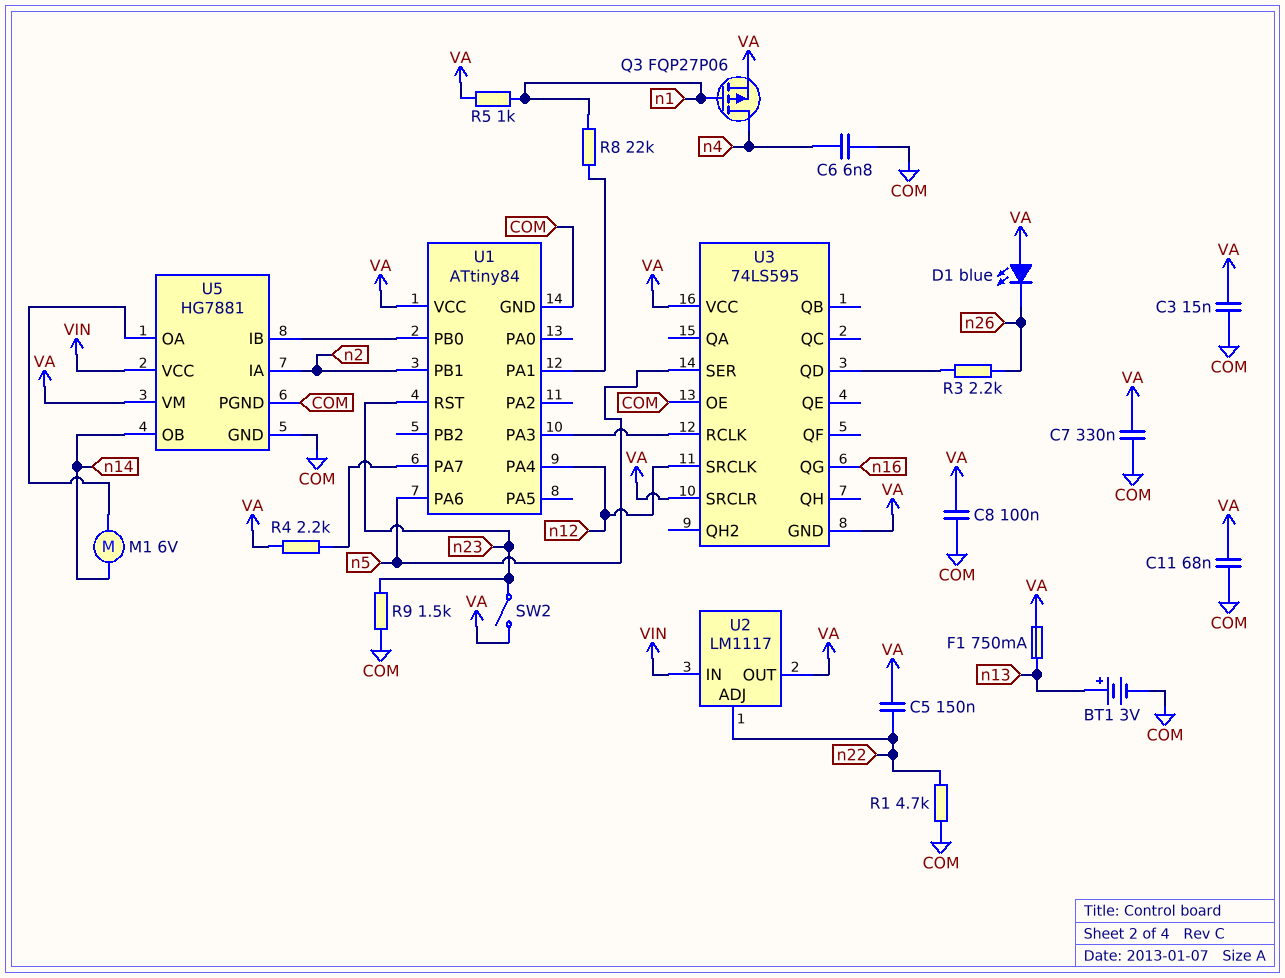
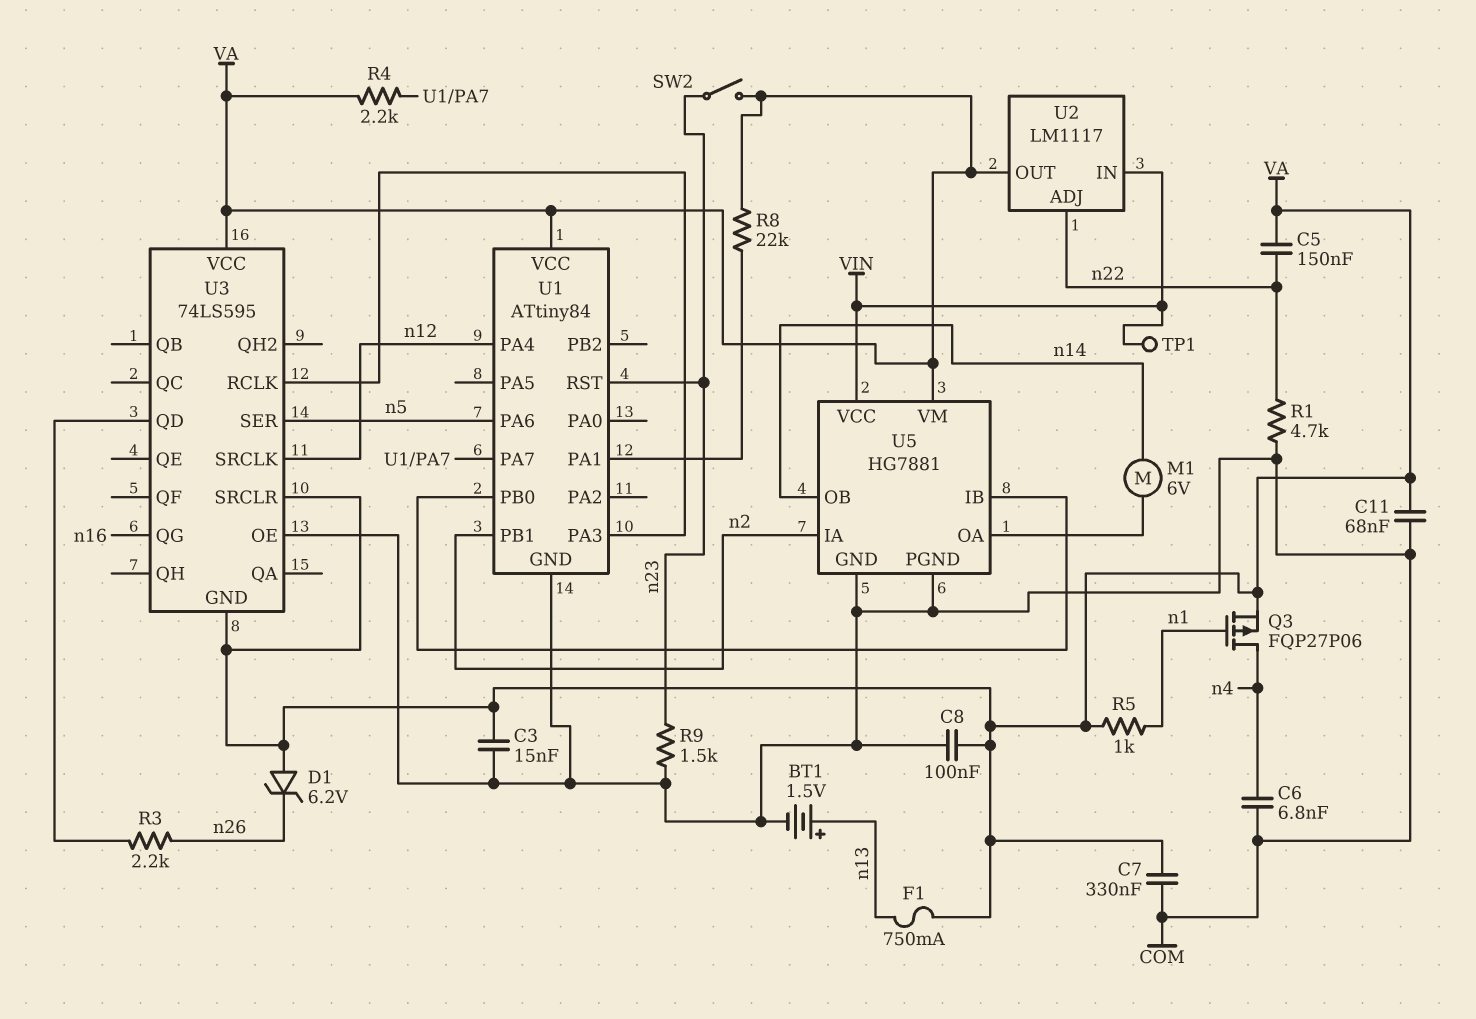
BT1: 3V (plus n13, minus COM) -> 1.5V (plus n13, minus COM)
D1: LED blue (A VA, K n26) -> zener 6.2V (A VA, K n26)
R8: 22k (U1/PA1, n1) -> 22k (U1/PA1, VA)
TP1: none -> test point (VIN)

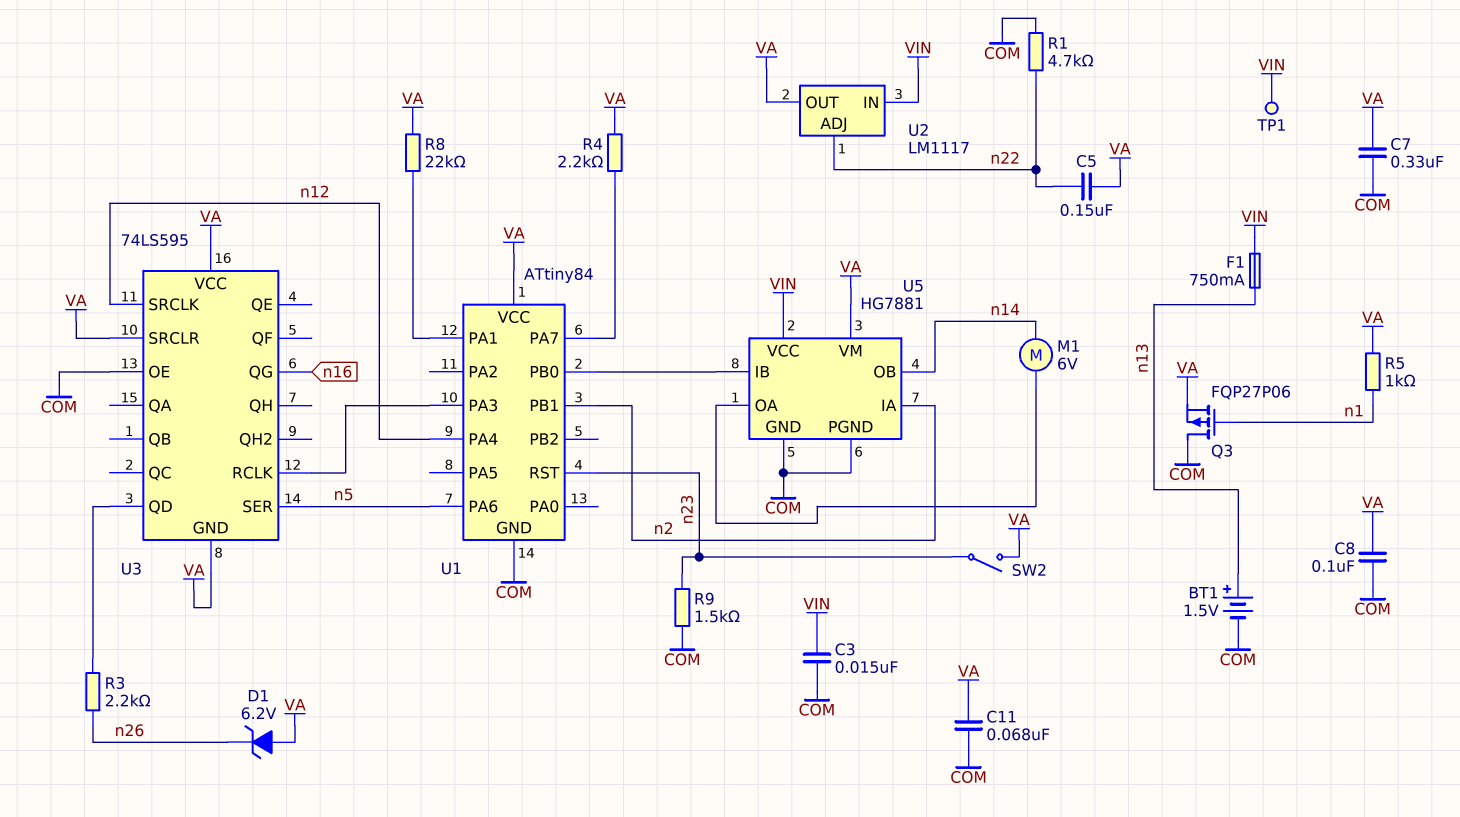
C3: 15nF (COM, VA) -> 15nF (COM, VIN)
C6: 6.8nF (COM, n4) -> none
F1: 750mA (VA, n13) -> 750mA (VIN, n13)
Q3: PMOS FQP27P06 (G n1, D n4, S VA) -> PMOS FQP27P06 (G n1, D COM, S VA)

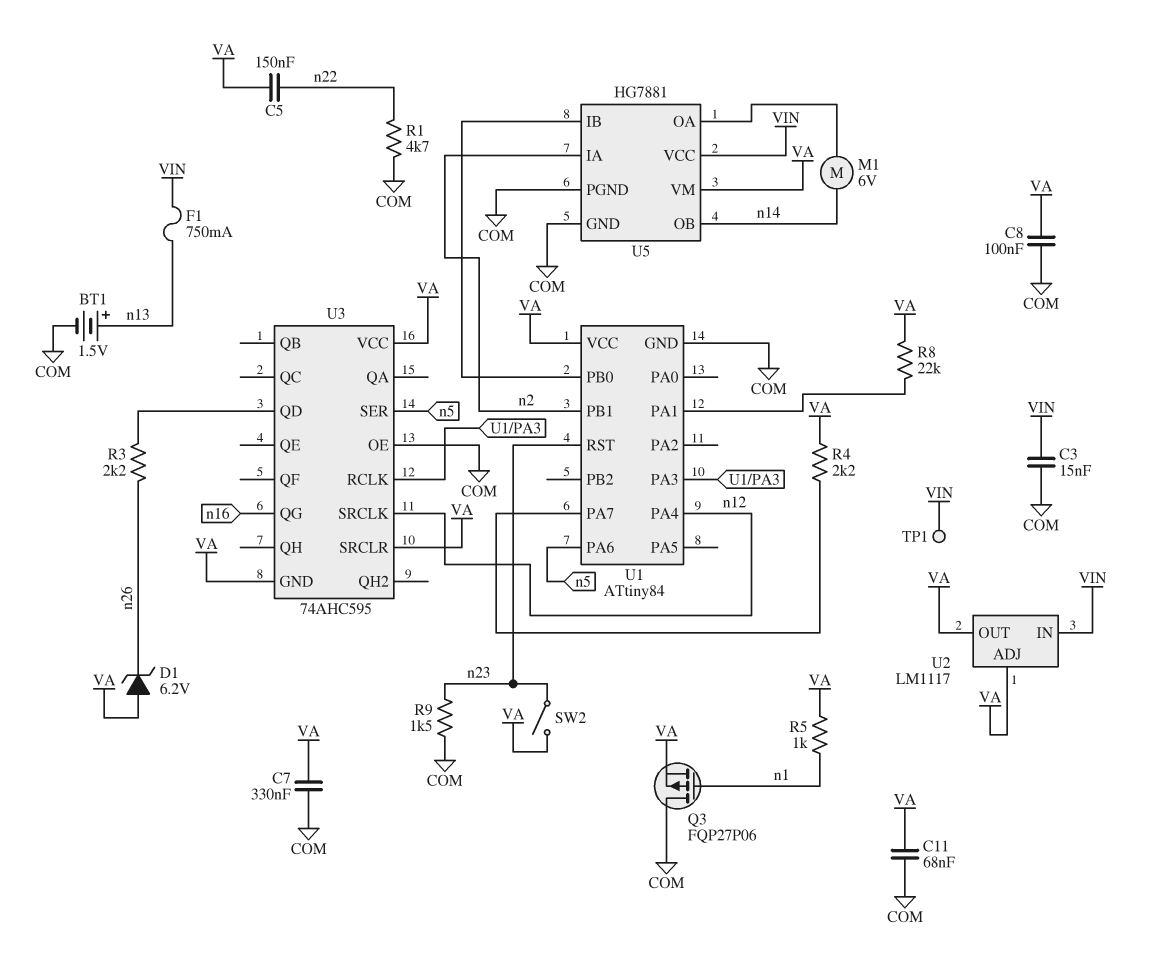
U2 pin ADJ: n22 -> VA
U3: 74LS595 -> 74AHC595

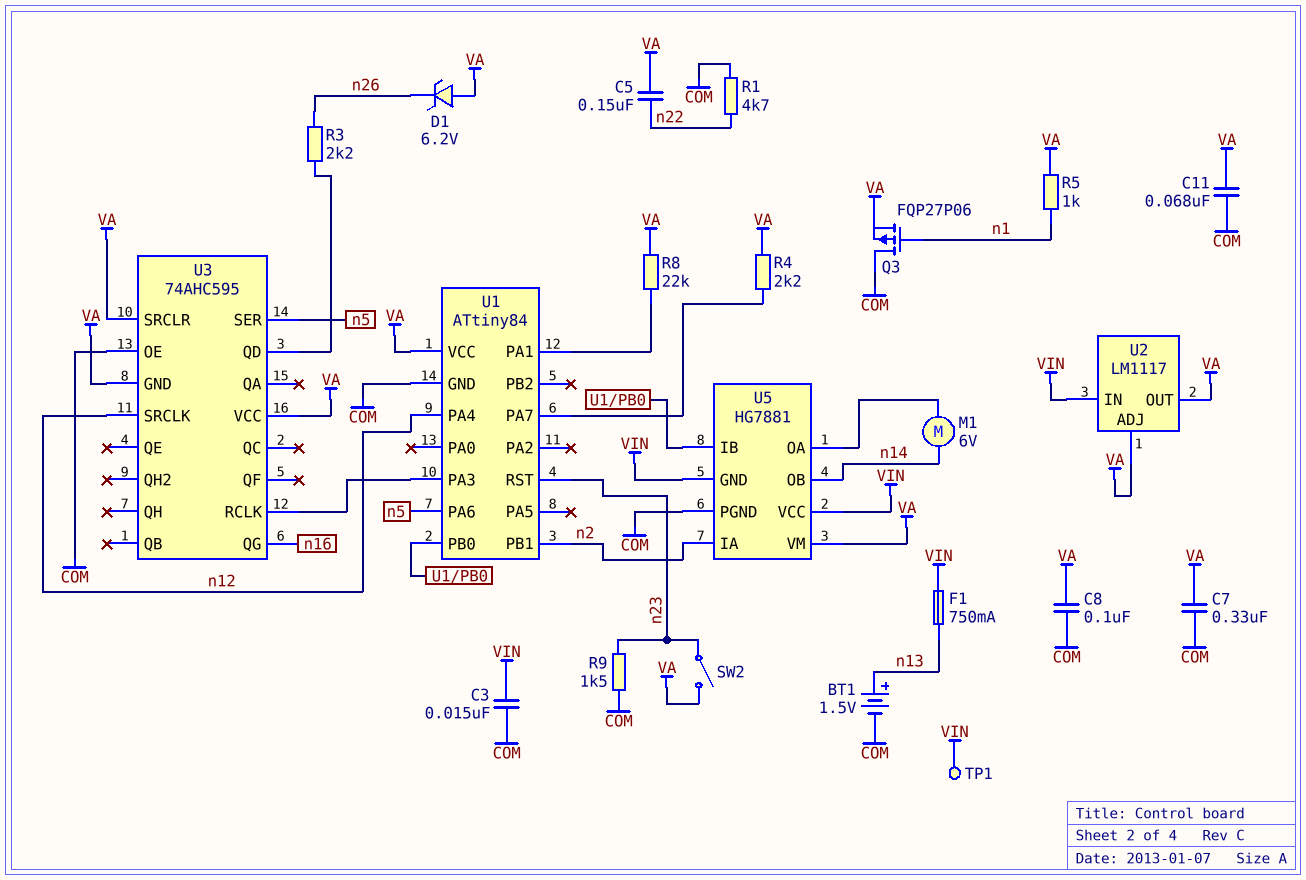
U5 pin GND: COM -> VIN

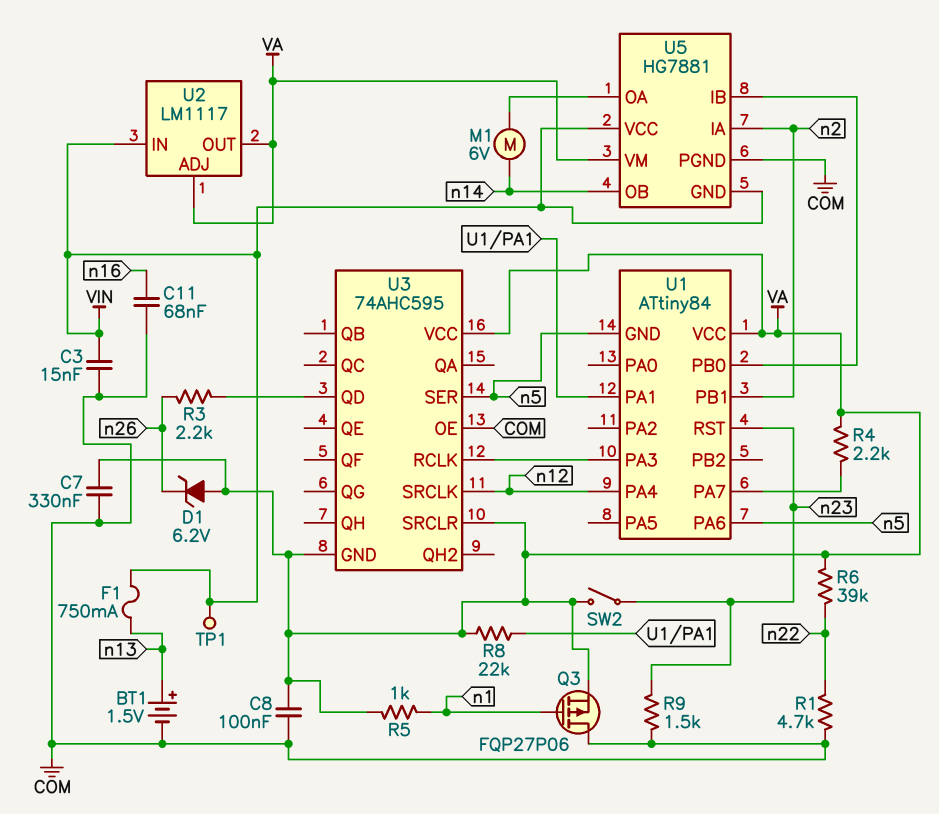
C5: 150nF (VA, n22) -> none
C11: 68nF (COM, VA) -> 68nF (COM, n16)
R6: none -> 39k (VA, n22)
U1 pin GND: COM -> n5
U3 pin QG: n16 -> none

